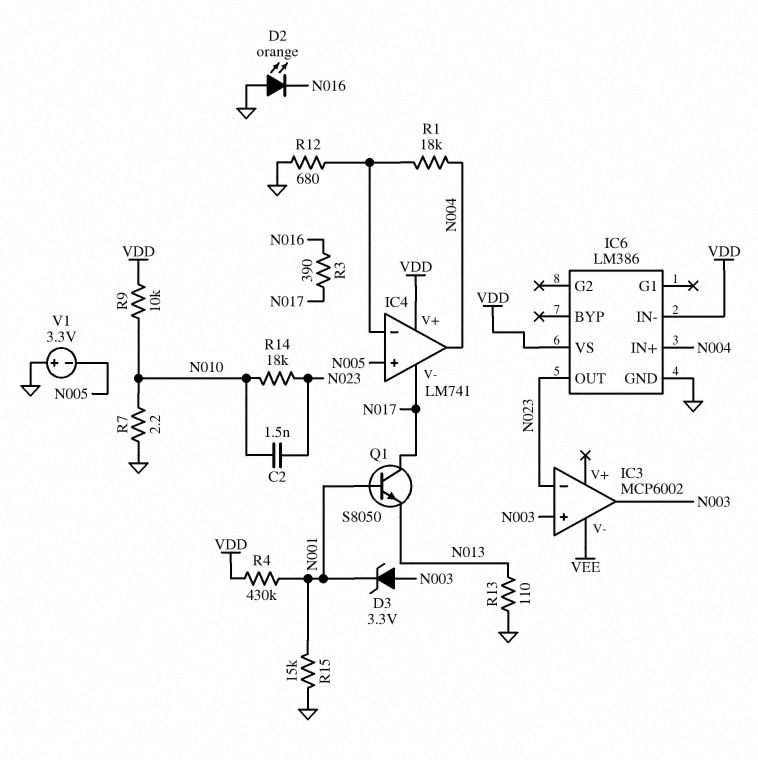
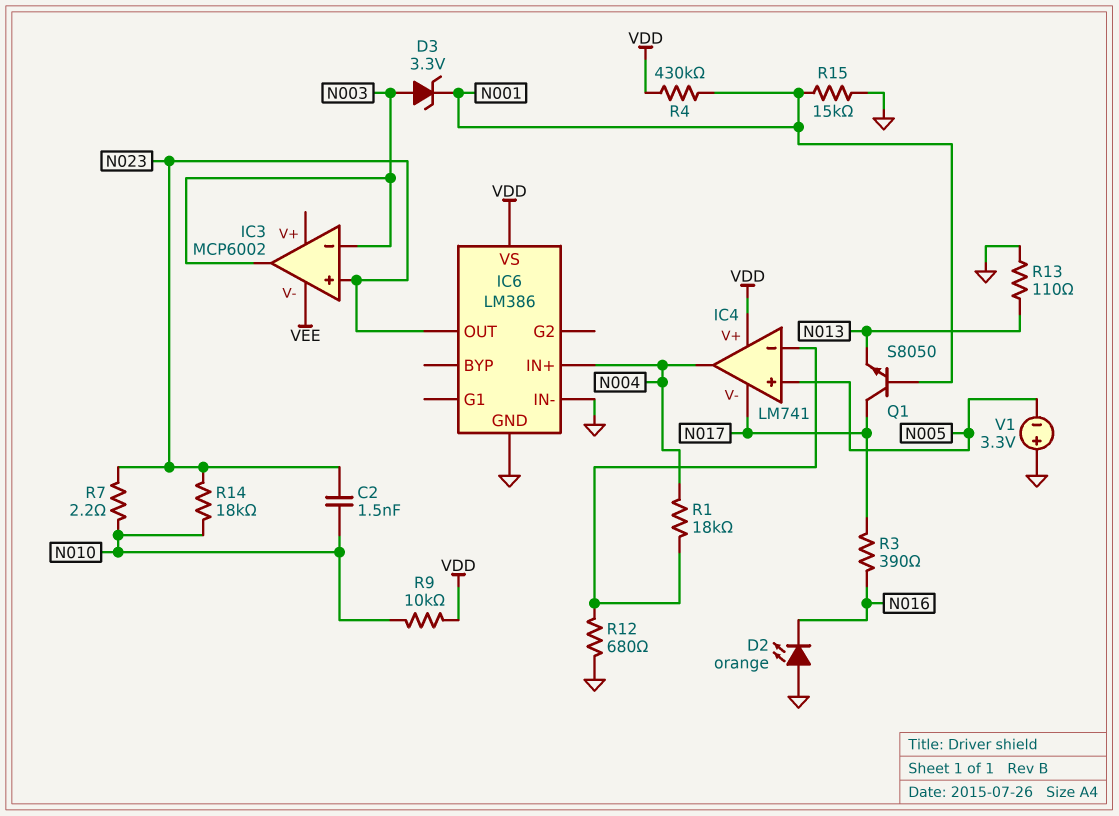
IC3 pin in+: N003 -> N023
IC3 pin in-: N023 -> N003
IC6 pin IN-: VDD -> GND
R7: 2.2 (GND, N010) -> 2.2 (N010, N023)

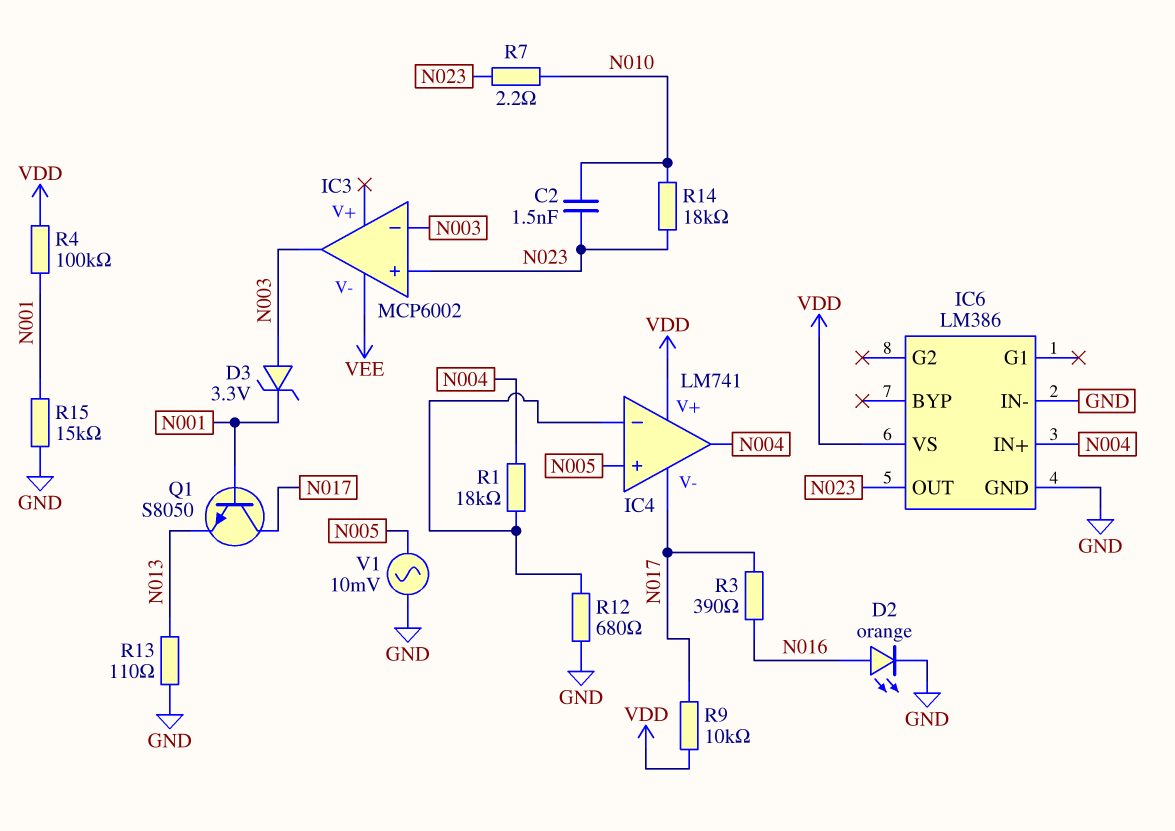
D2: LED orange (A GND, K N016) -> LED orange (A N016, K GND)
R4: 430k (N001, VDD) -> 100k (N001, VDD)
R9: 10k (N010, VDD) -> 10k (N017, VDD)
V1: 3.3V (plus GND, minus N005) -> AC 10mV (GND, N005)

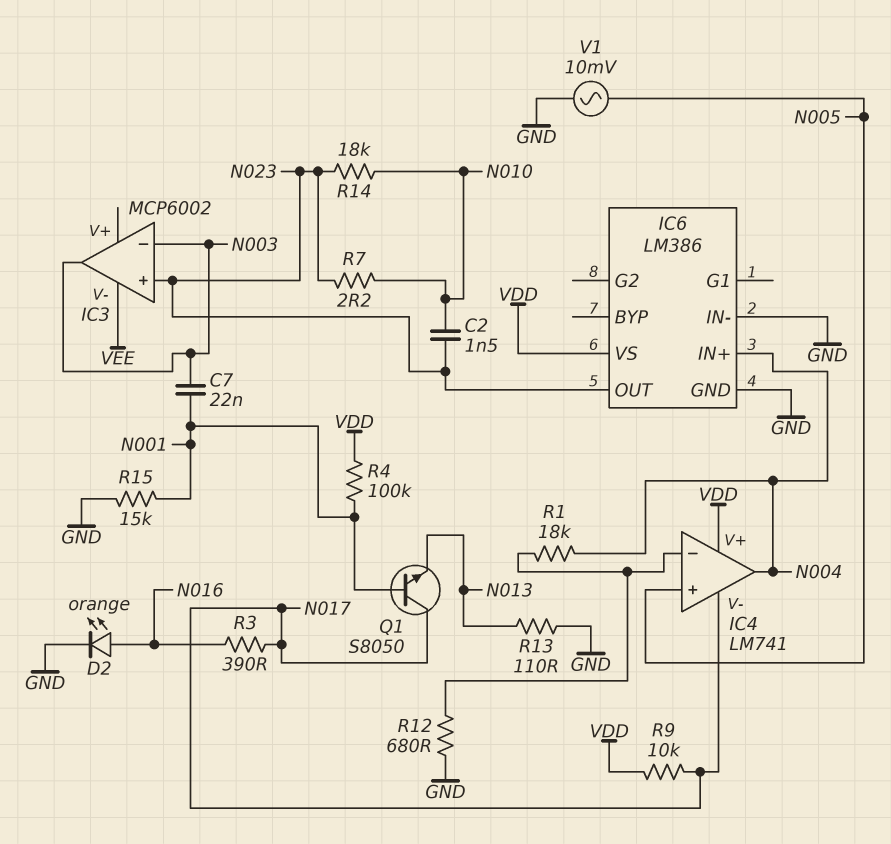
C7: none -> 22nF (N001, N003)
D3: zener 3.3V (A N003, K N001) -> none

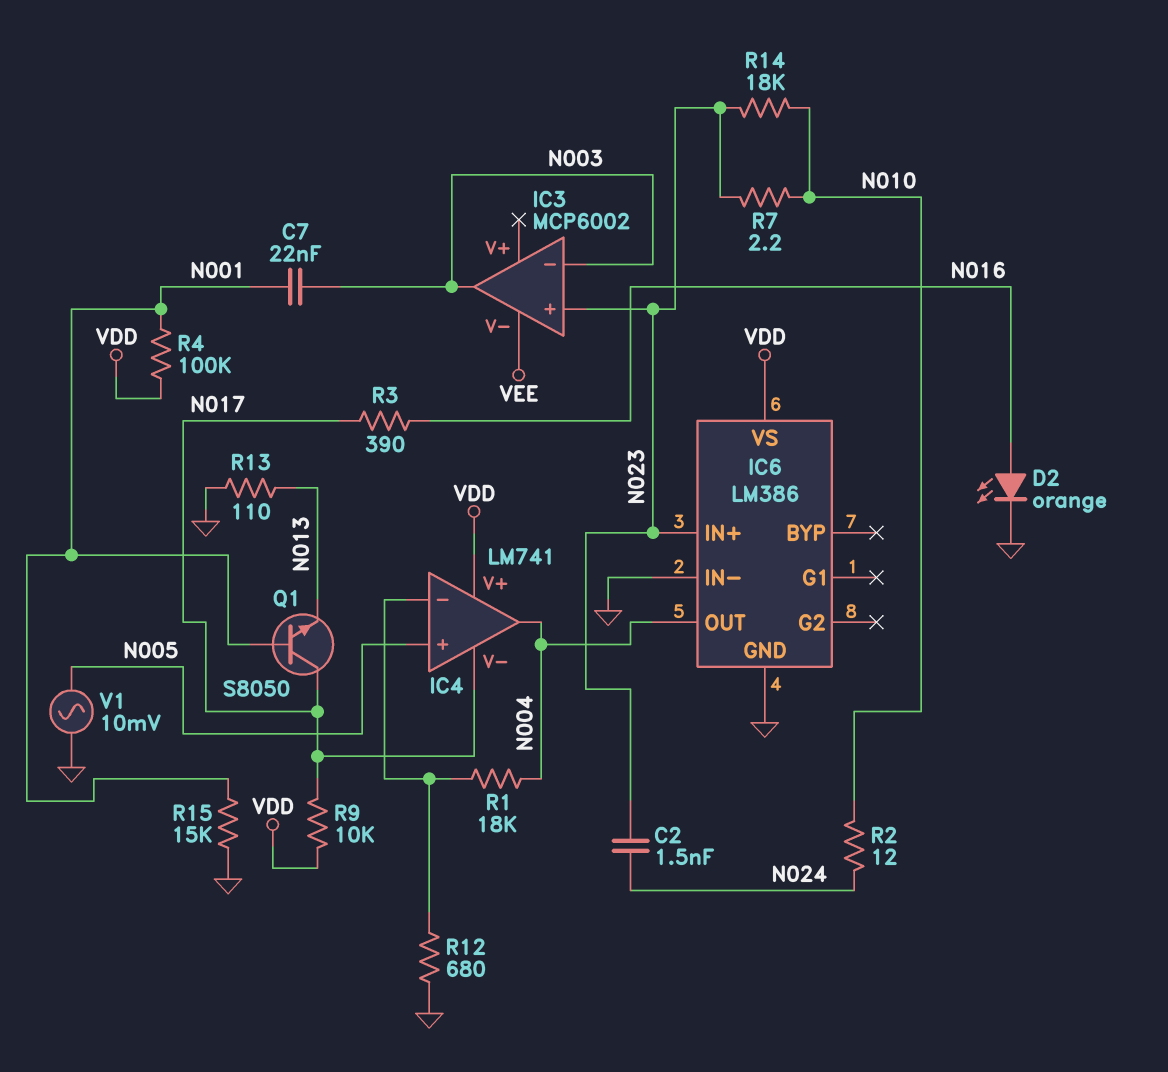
C2: 1.5nF (N010, N023) -> 1.5nF (N023, N024)
IC6 pin IN+: N004 -> N023
IC6 pin OUT: N023 -> N004
R2: none -> 12 (N010, N024)

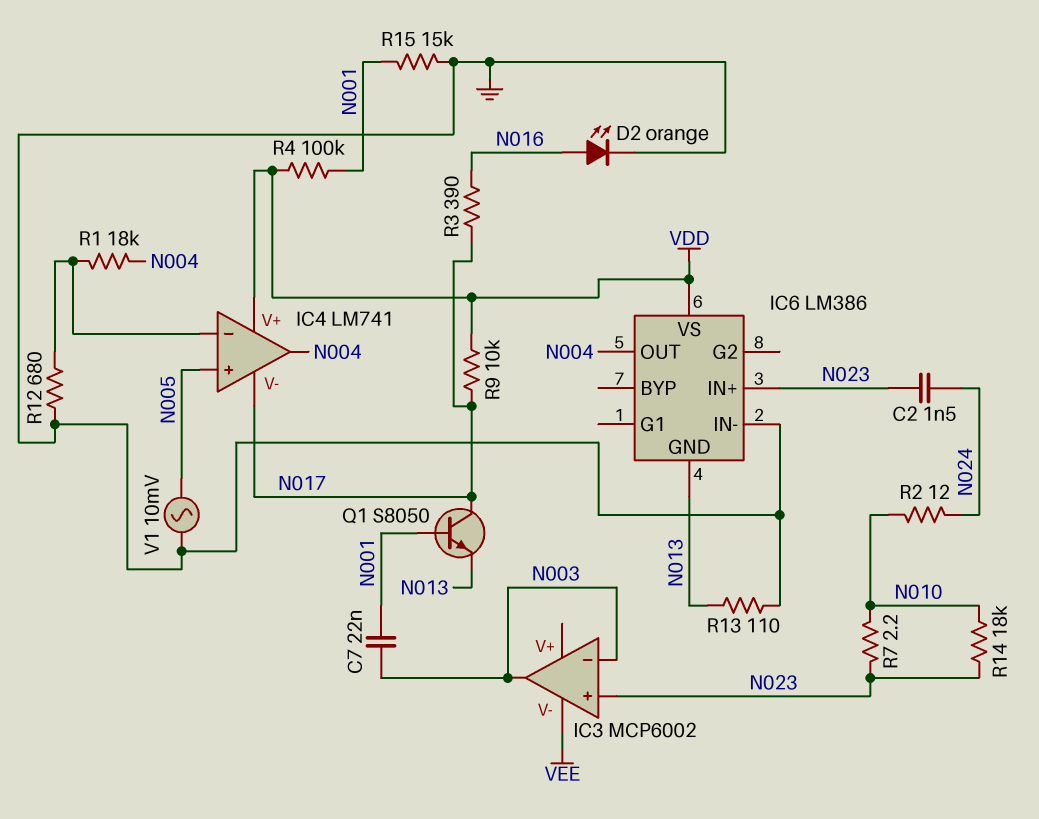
IC6 pin GND: GND -> N013

